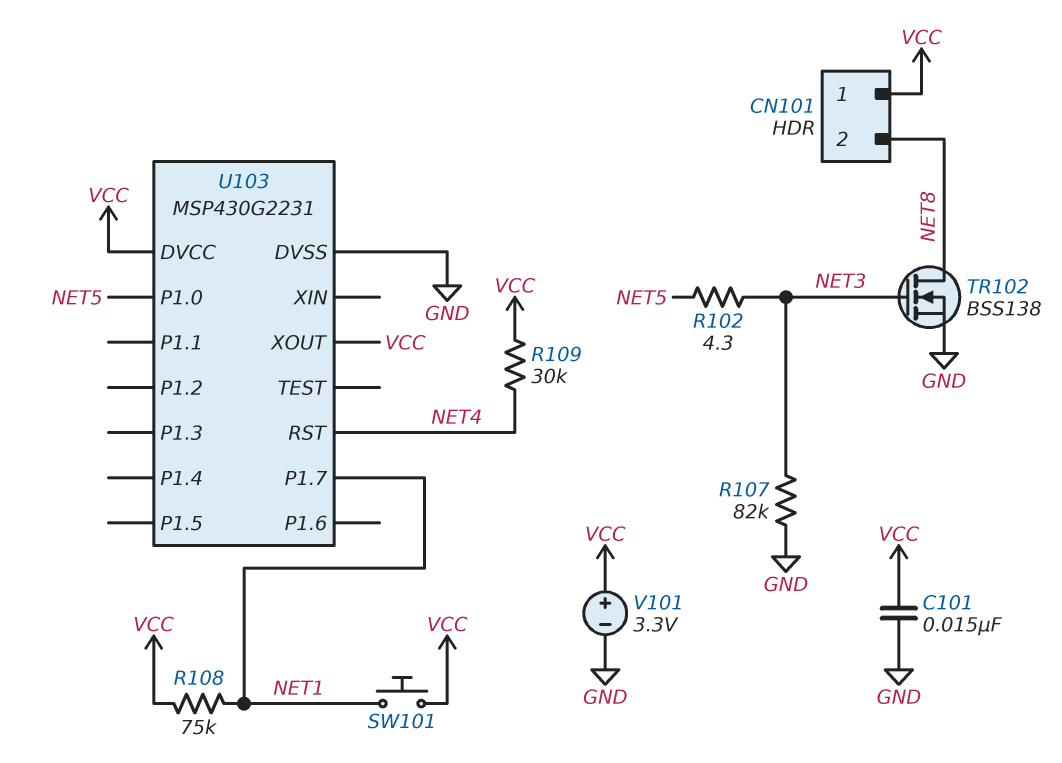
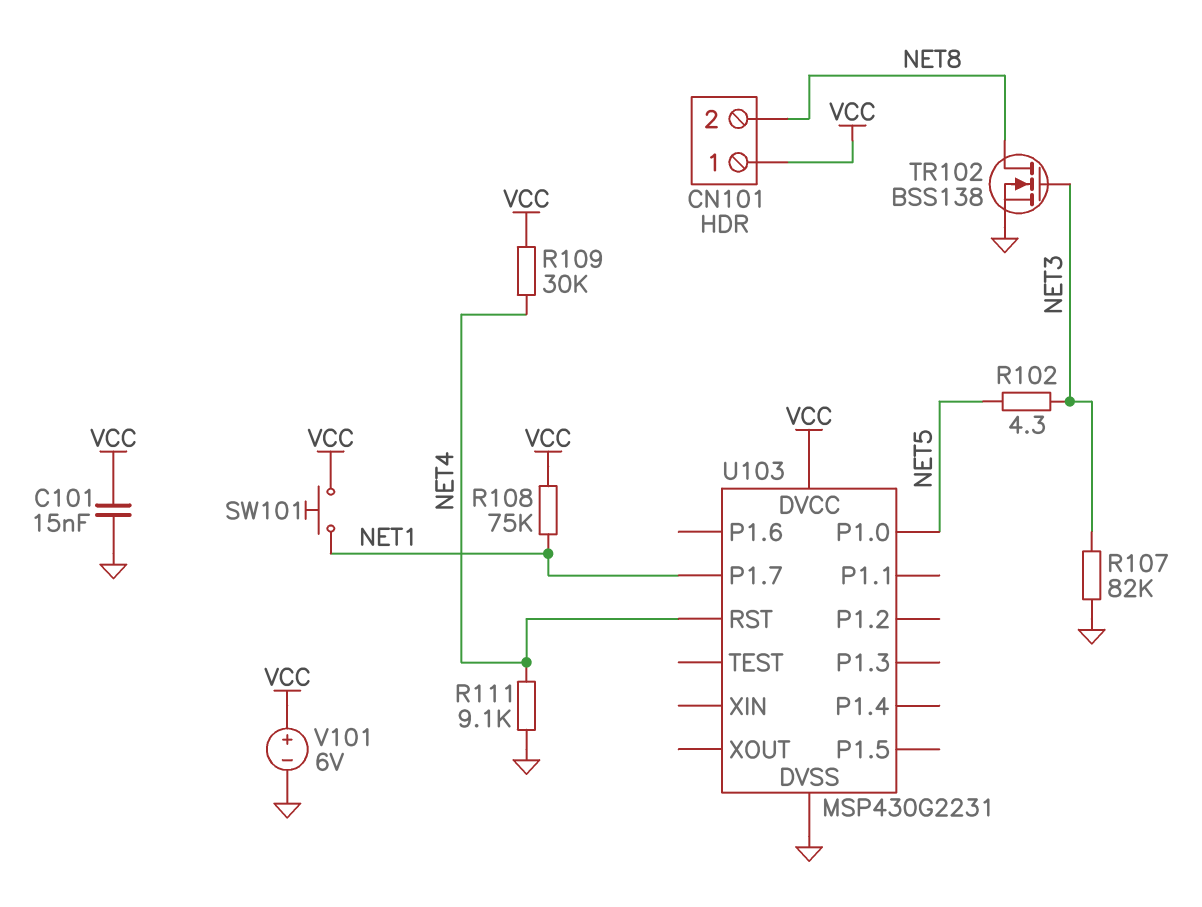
R111: none -> 9.1k (GND, NET4)
U103 pin XOUT: VCC -> none
V101: 3.3V (plus VCC, minus GND) -> 6V (plus VCC, minus GND)

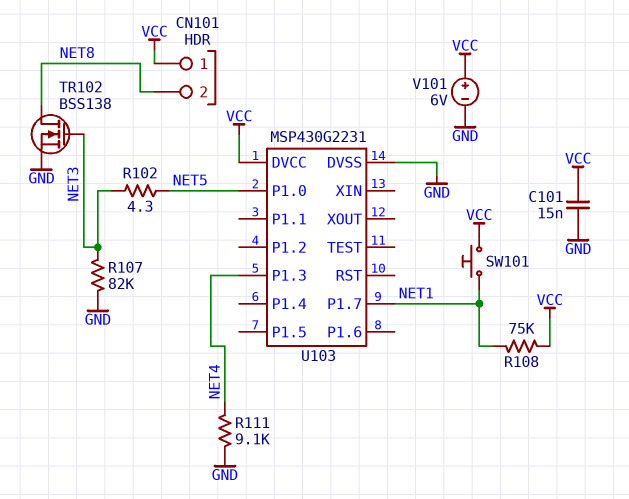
R109: 30k (NET4, VCC) -> none
U103 pin P1.3: none -> NET4
U103 pin RST: NET4 -> none

